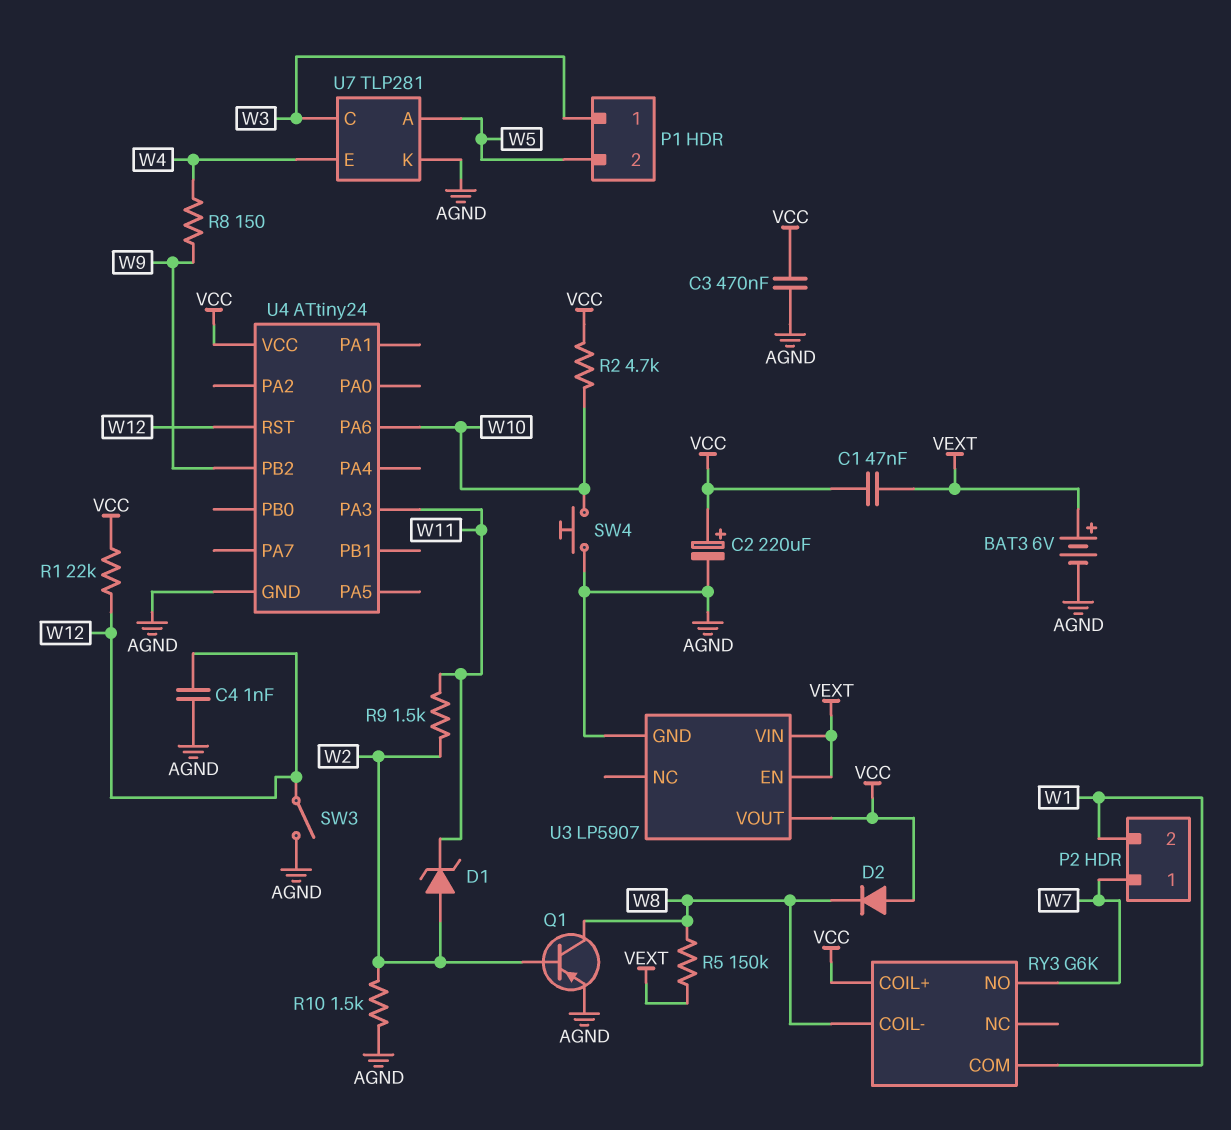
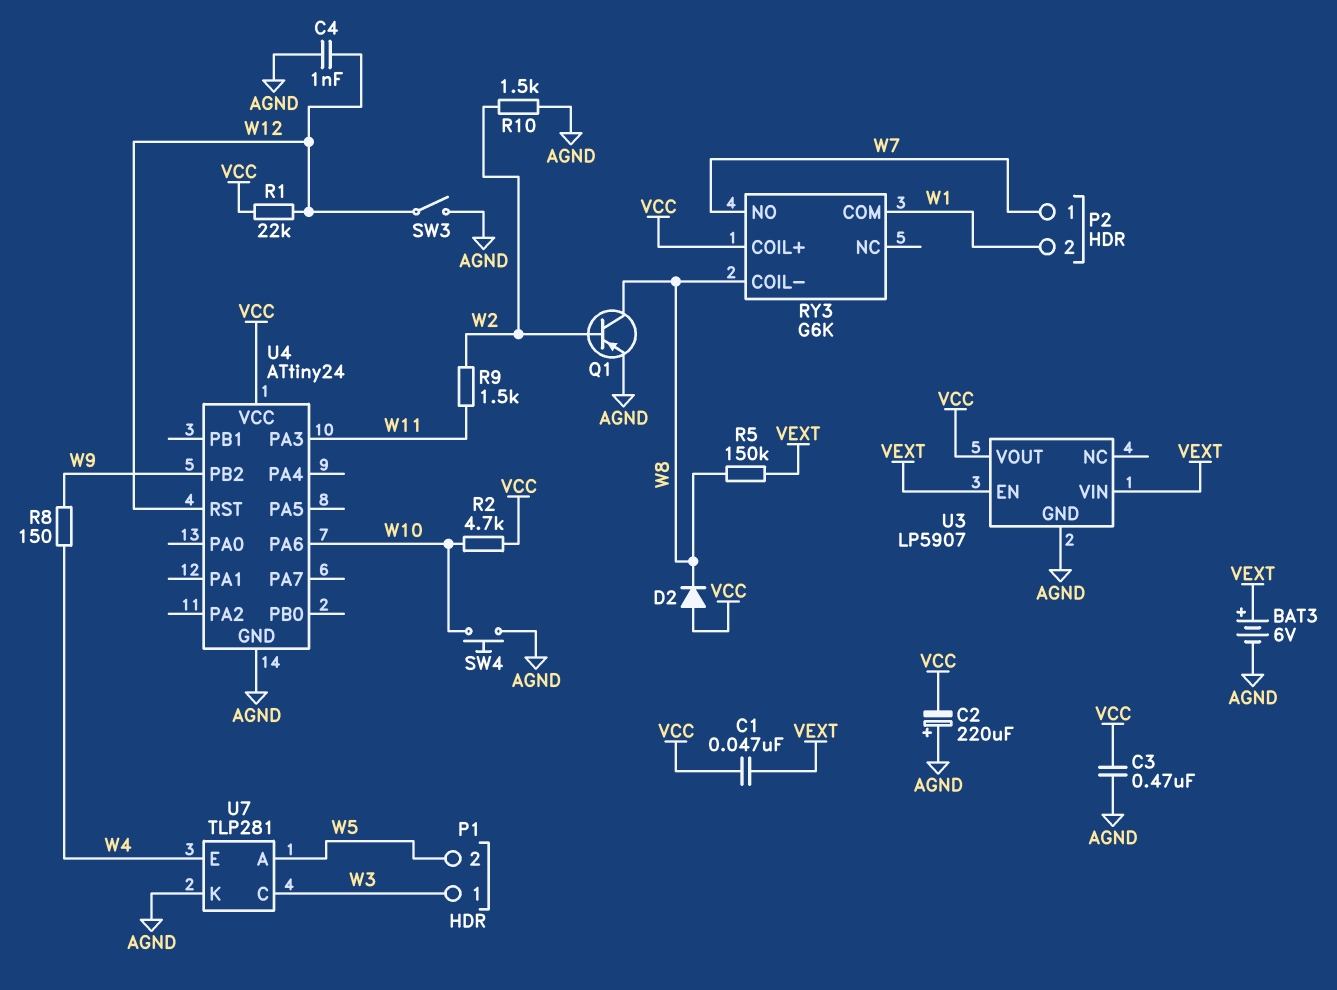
C2: 220uF (plus VCC, minus AGND) -> 220uF (plus AGND, minus VCC)
D1: zener (A W2, K W11) -> none

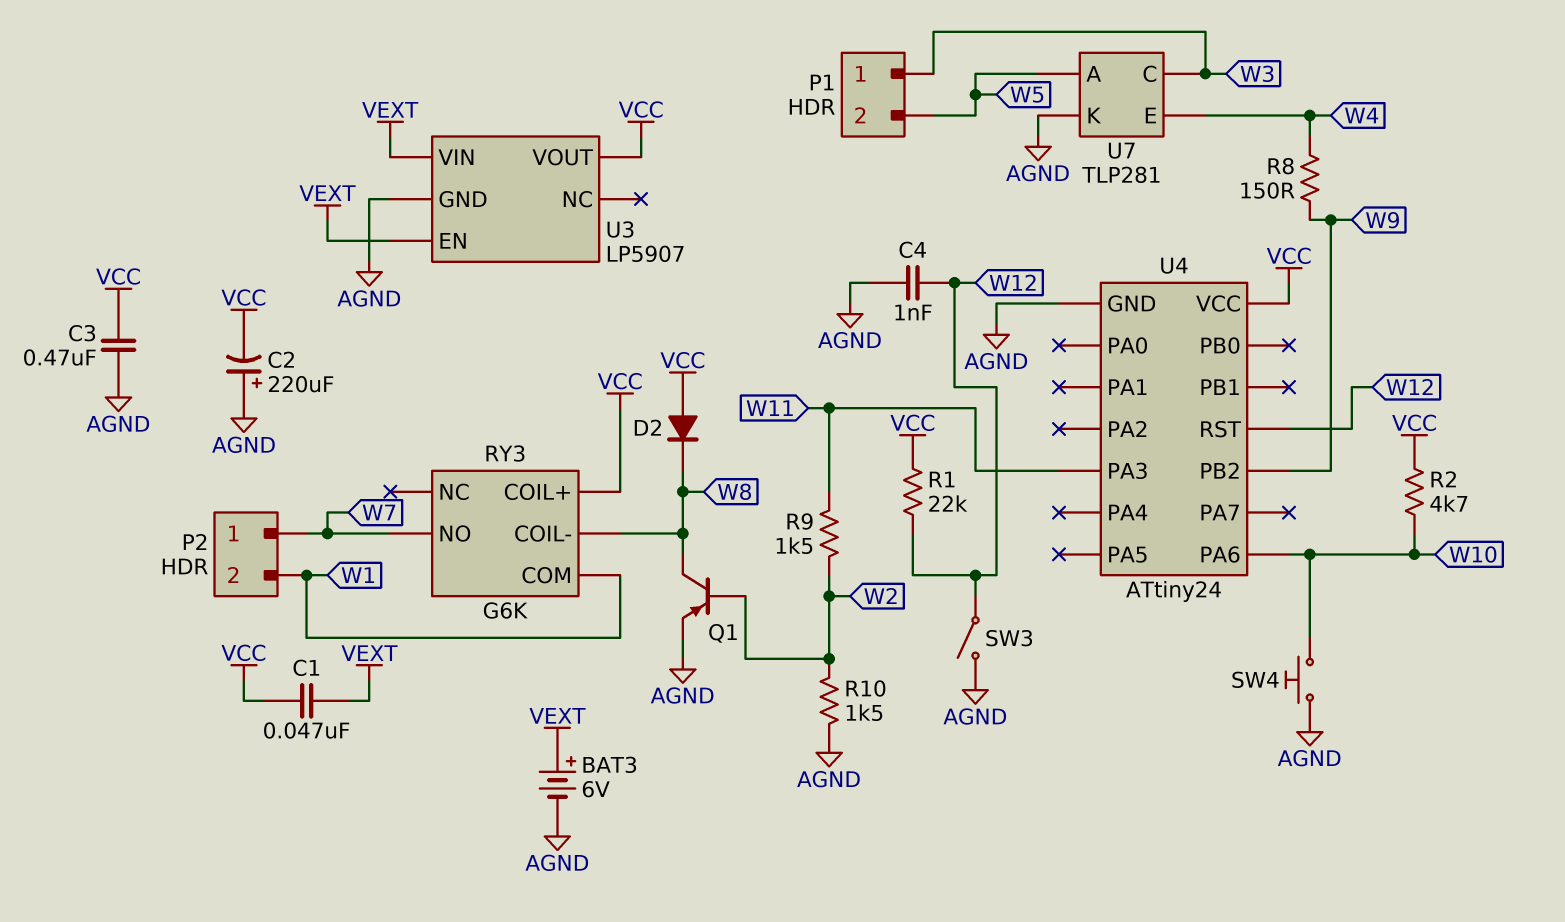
R5: 150k (VEXT, W8) -> none

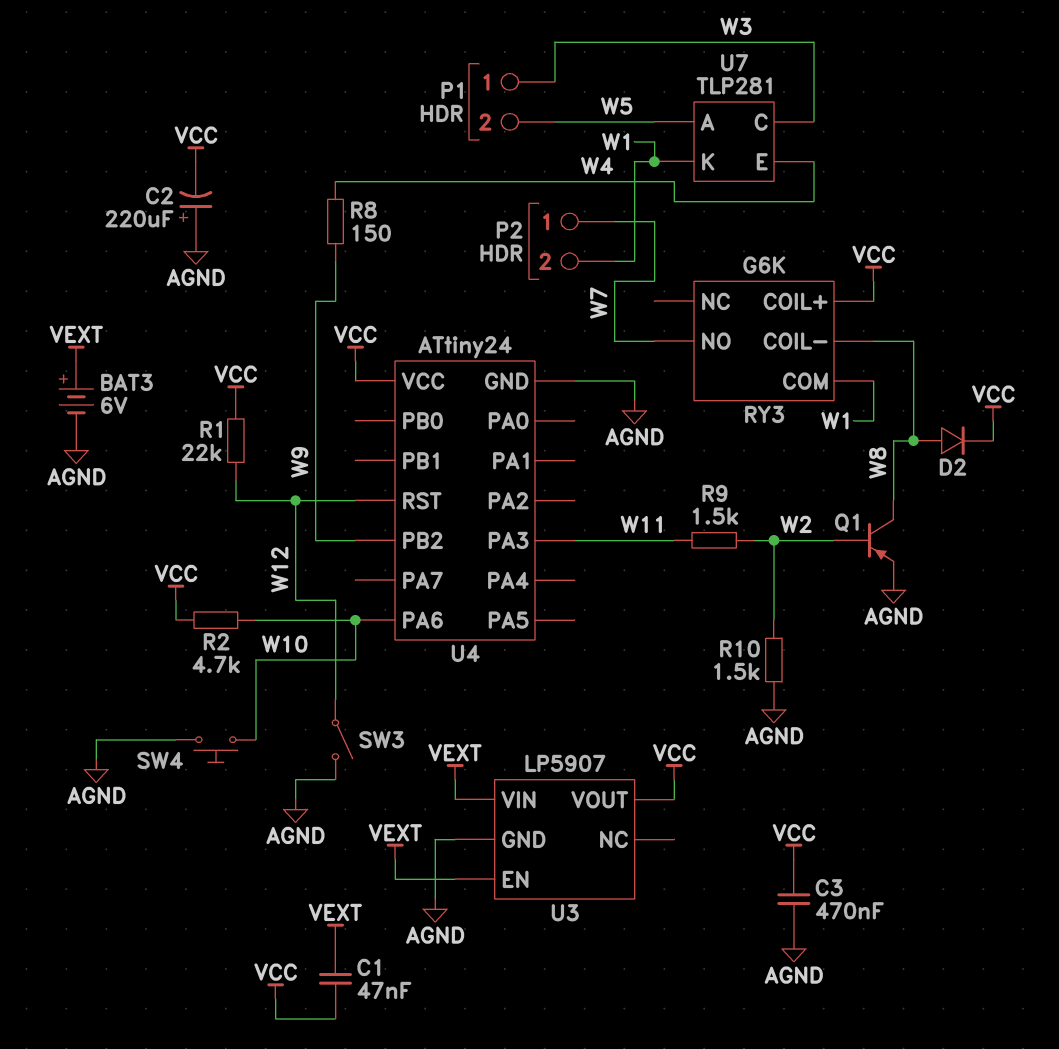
C4: 1nF (AGND, W12) -> none
D2: diode (A VCC, K W8) -> diode (A W8, K VCC)
U7 pin K: AGND -> W1

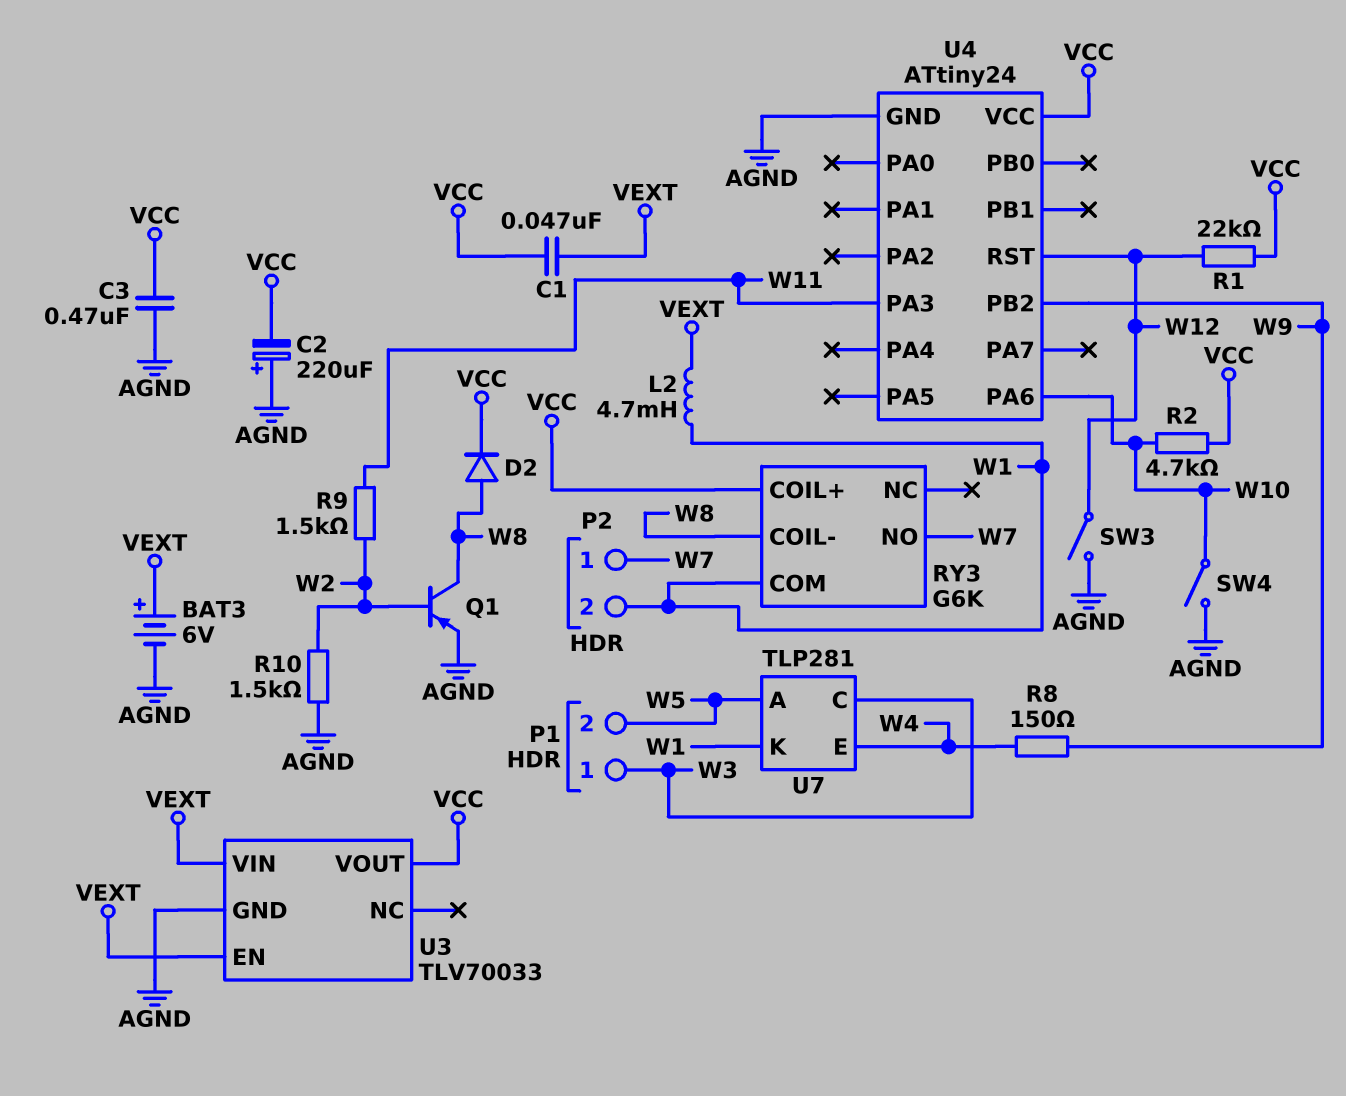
L2: none -> 4.7mH (VEXT, W1)
SW4: button (AGND, W10) -> switch (AGND, W10)
U3: LP5907 -> TLV70033

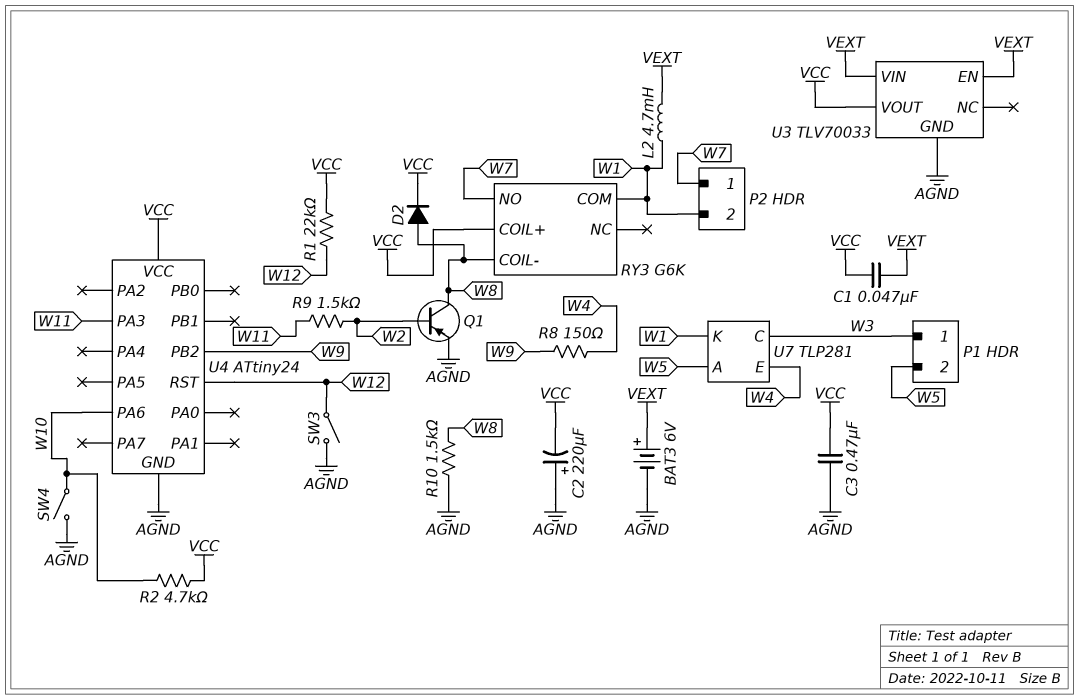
R10: 1.5k (AGND, W2) -> 1.5k (AGND, W8)

